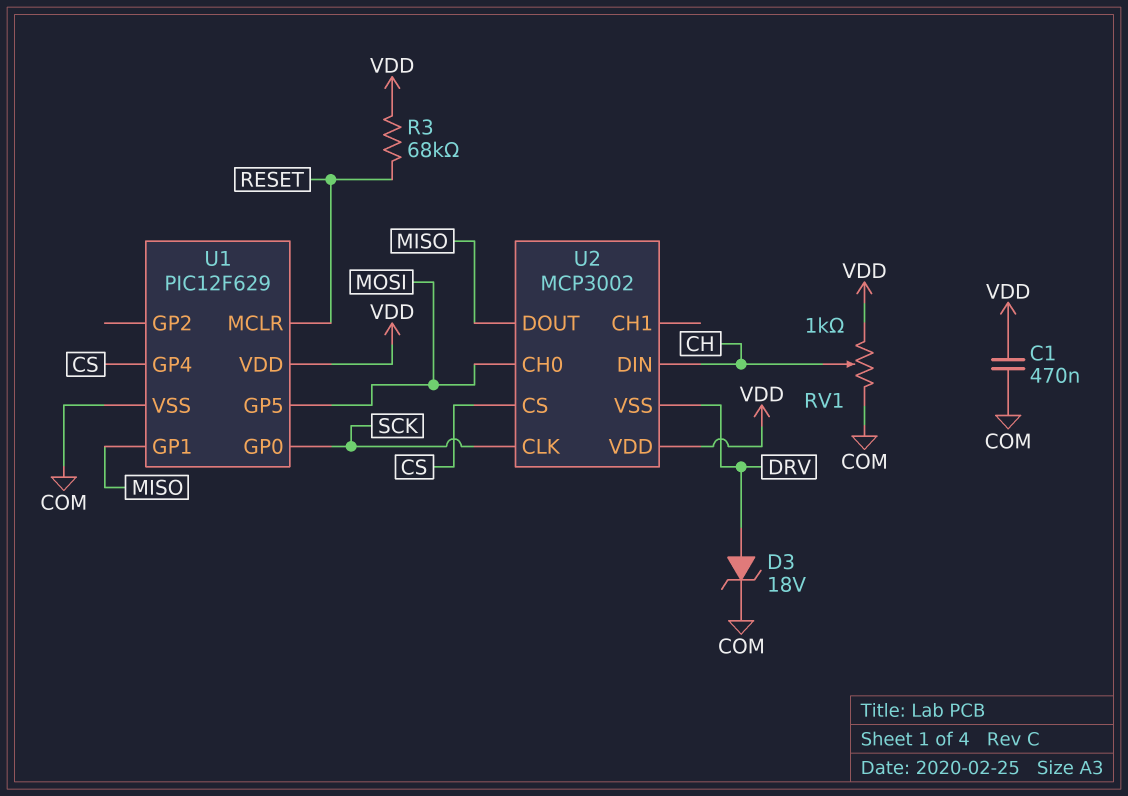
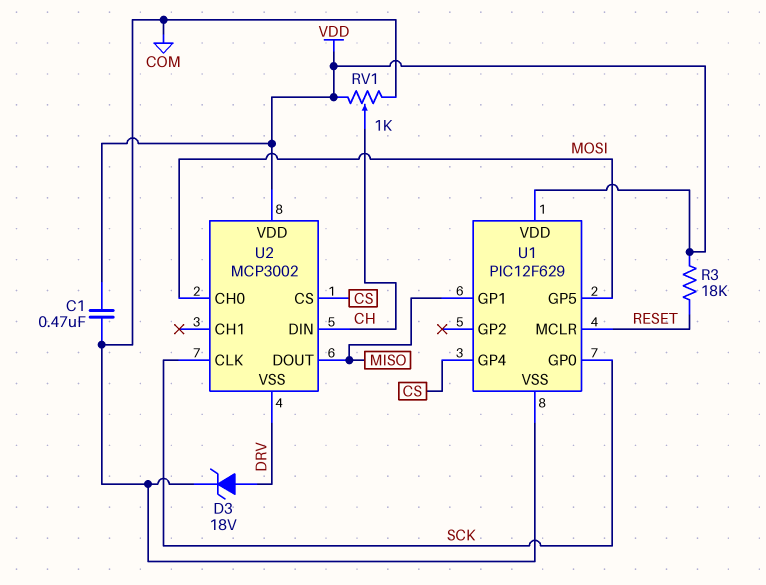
R3: 68k (RESET, VDD) -> 18k (RESET, VDD)

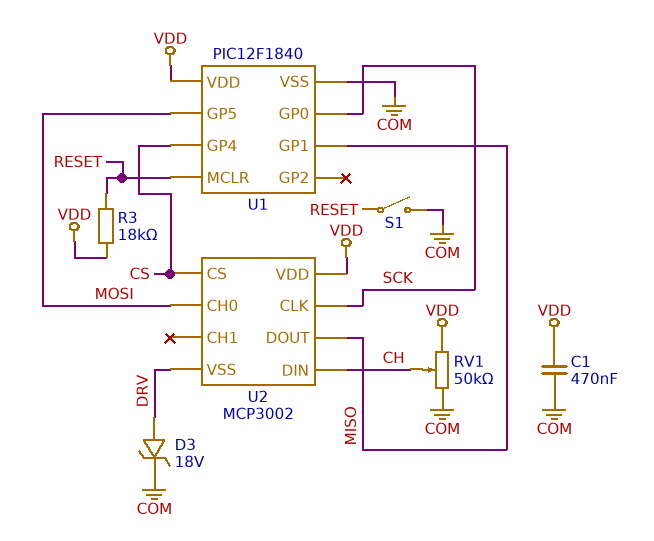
RV1: 1k (COM, VDD, wiper CH) -> 50k (COM, VDD, wiper CH)
S1: none -> switch (COM, RESET)
U1: PIC12F629 -> PIC12F1840

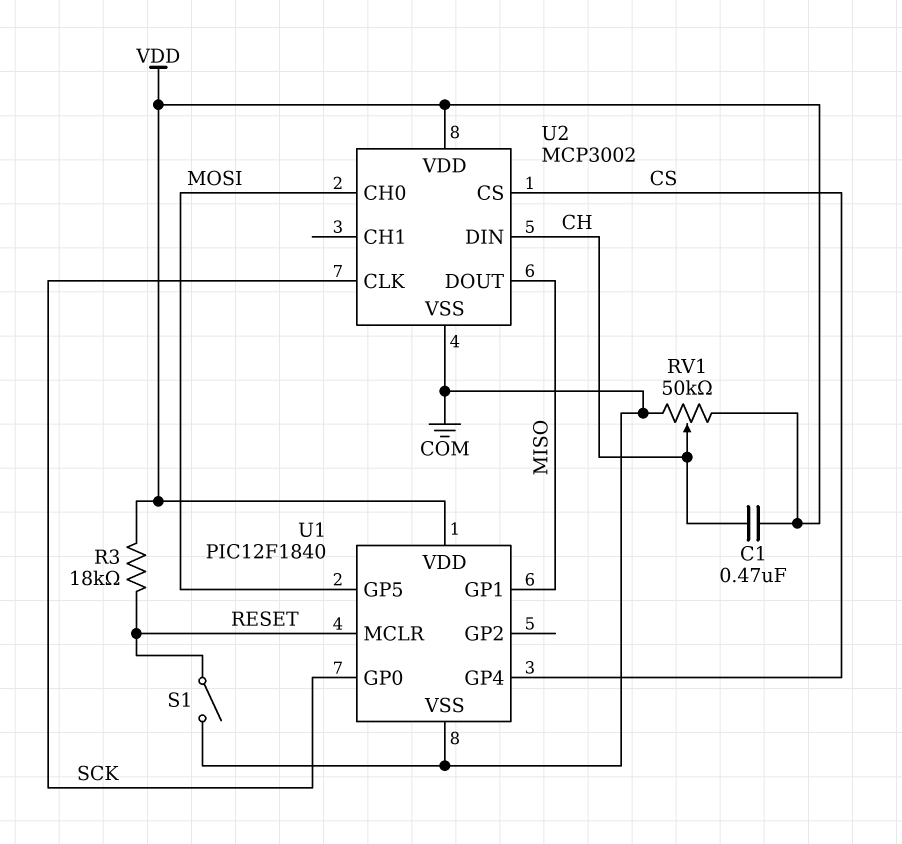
C1: 470nF (COM, VDD) -> 470nF (CH, VDD)
D3: zener 18V (A DRV, K COM) -> none
U2 pin VSS: DRV -> COM

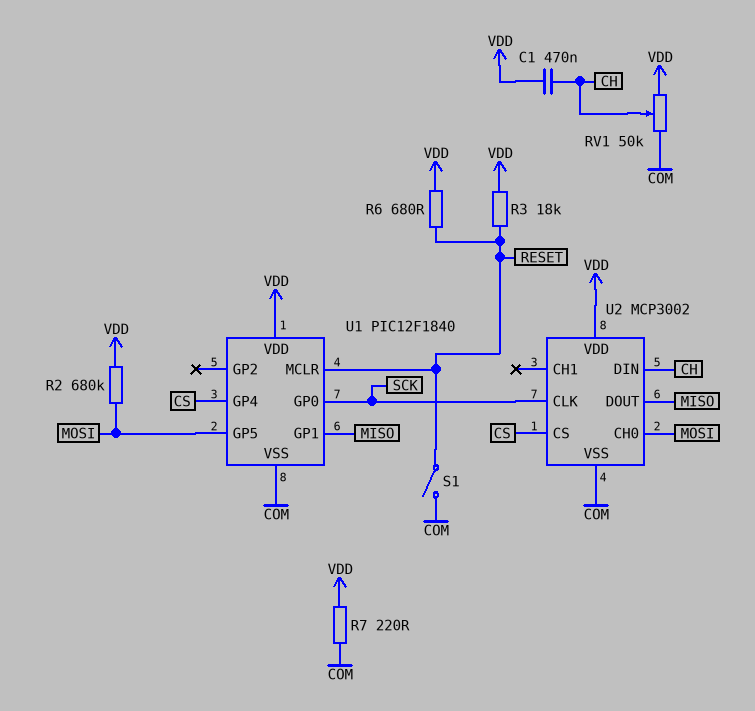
R2: none -> 680k (MOSI, VDD)
R6: none -> 680 (RESET, VDD)
R7: none -> 220 (COM, VDD)

